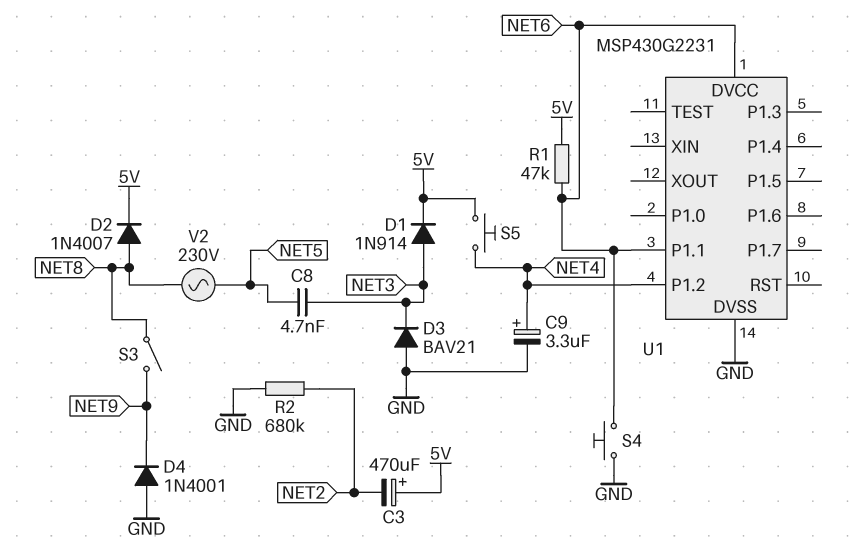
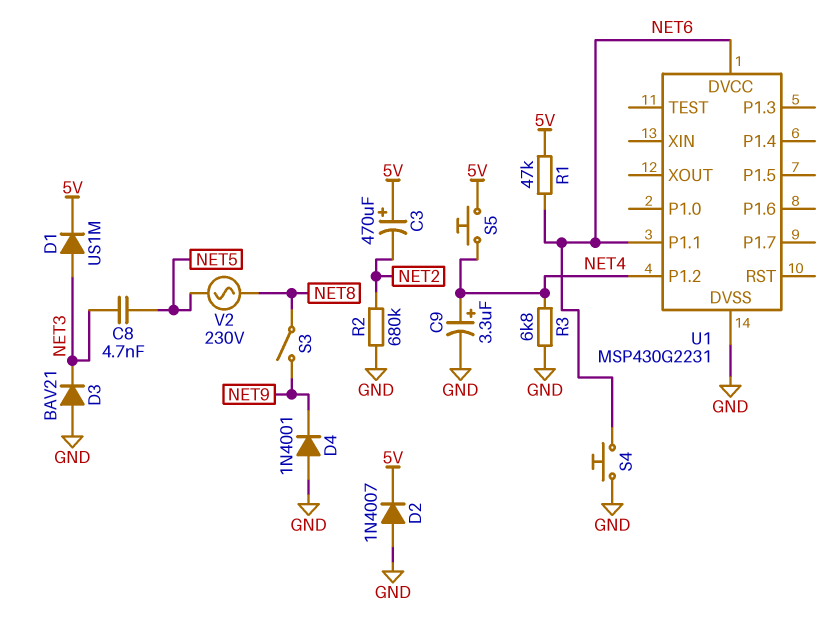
D1: diode 1N914 (A NET3, K 5V) -> diode US1M (A NET3, K 5V)
D2: diode 1N4007 (A NET8, K 5V) -> diode 1N4007 (A GND, K 5V)
R3: none -> 6.8k (GND, NET4)

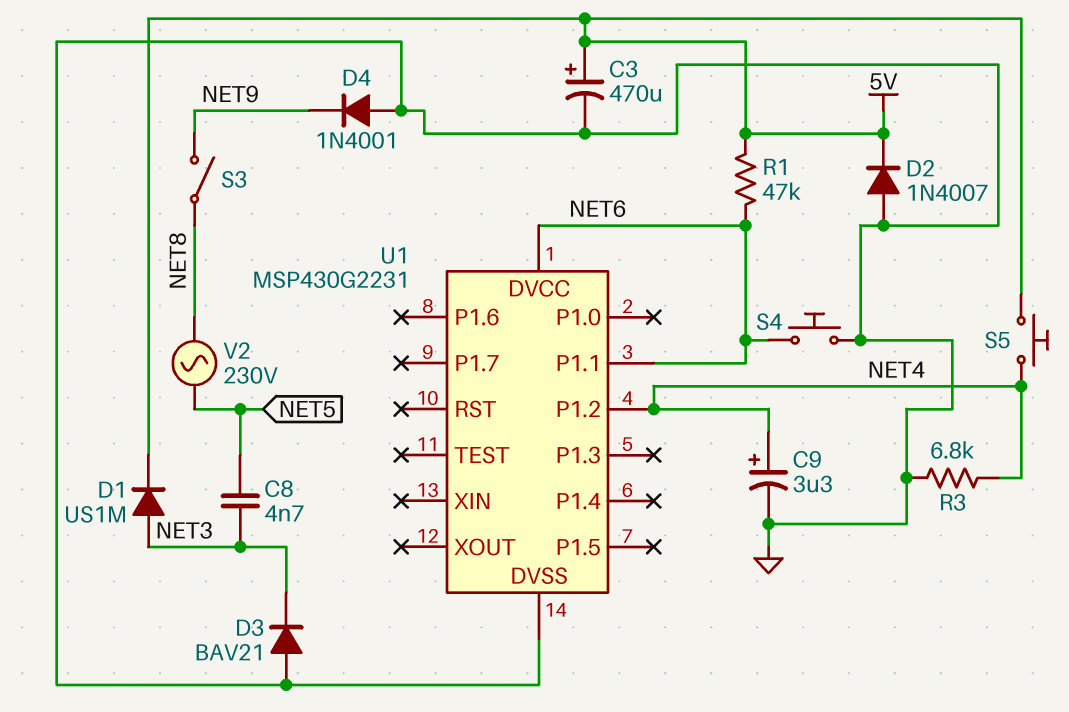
C3: 470uF (plus 5V, minus NET2) -> 470uF (plus 5V, minus GND)
R2: 680k (GND, NET2) -> none

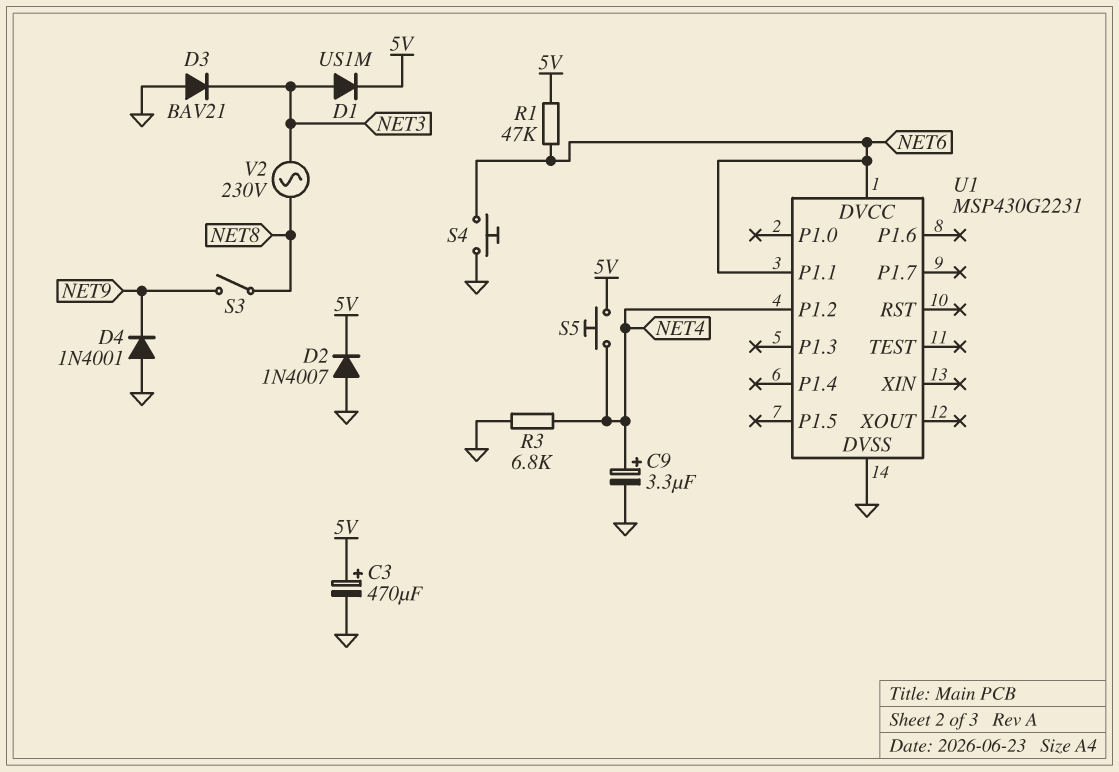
C8: 4.7nF (NET3, NET5) -> none
V2: AC 230V (NET5, NET8) -> AC 230V (NET3, NET8)

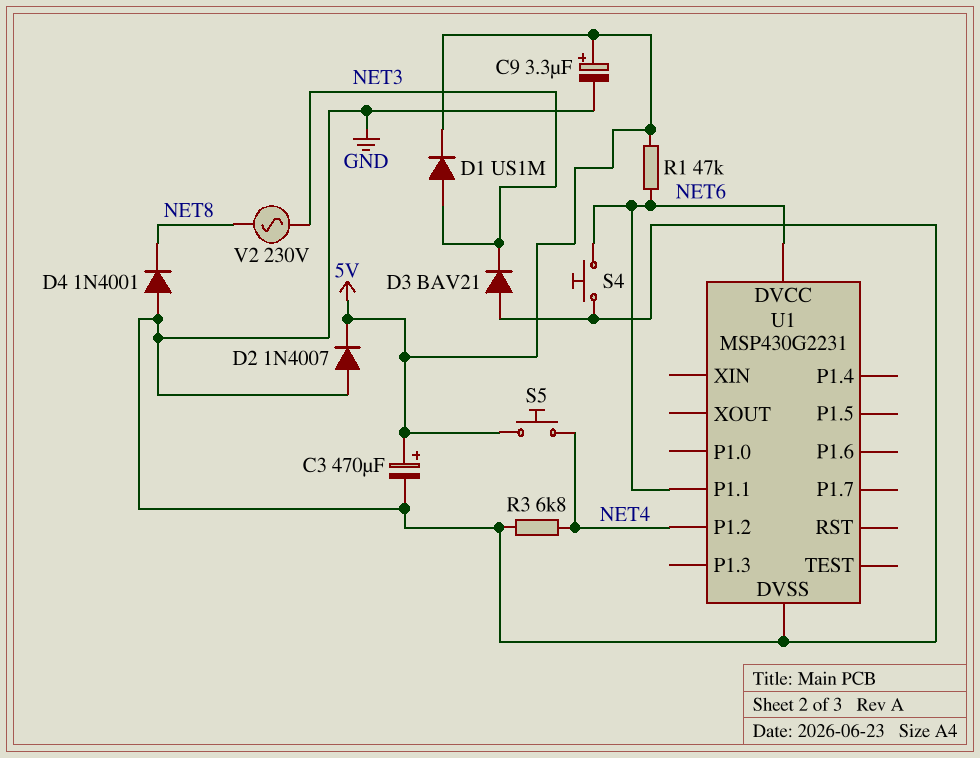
C9: 3.3uF (plus NET4, minus GND) -> 3.3uF (plus 5V, minus GND)
D4: diode 1N4001 (A GND, K NET9) -> diode 1N4001 (A GND, K NET8)
S3: switch (NET8, NET9) -> none

